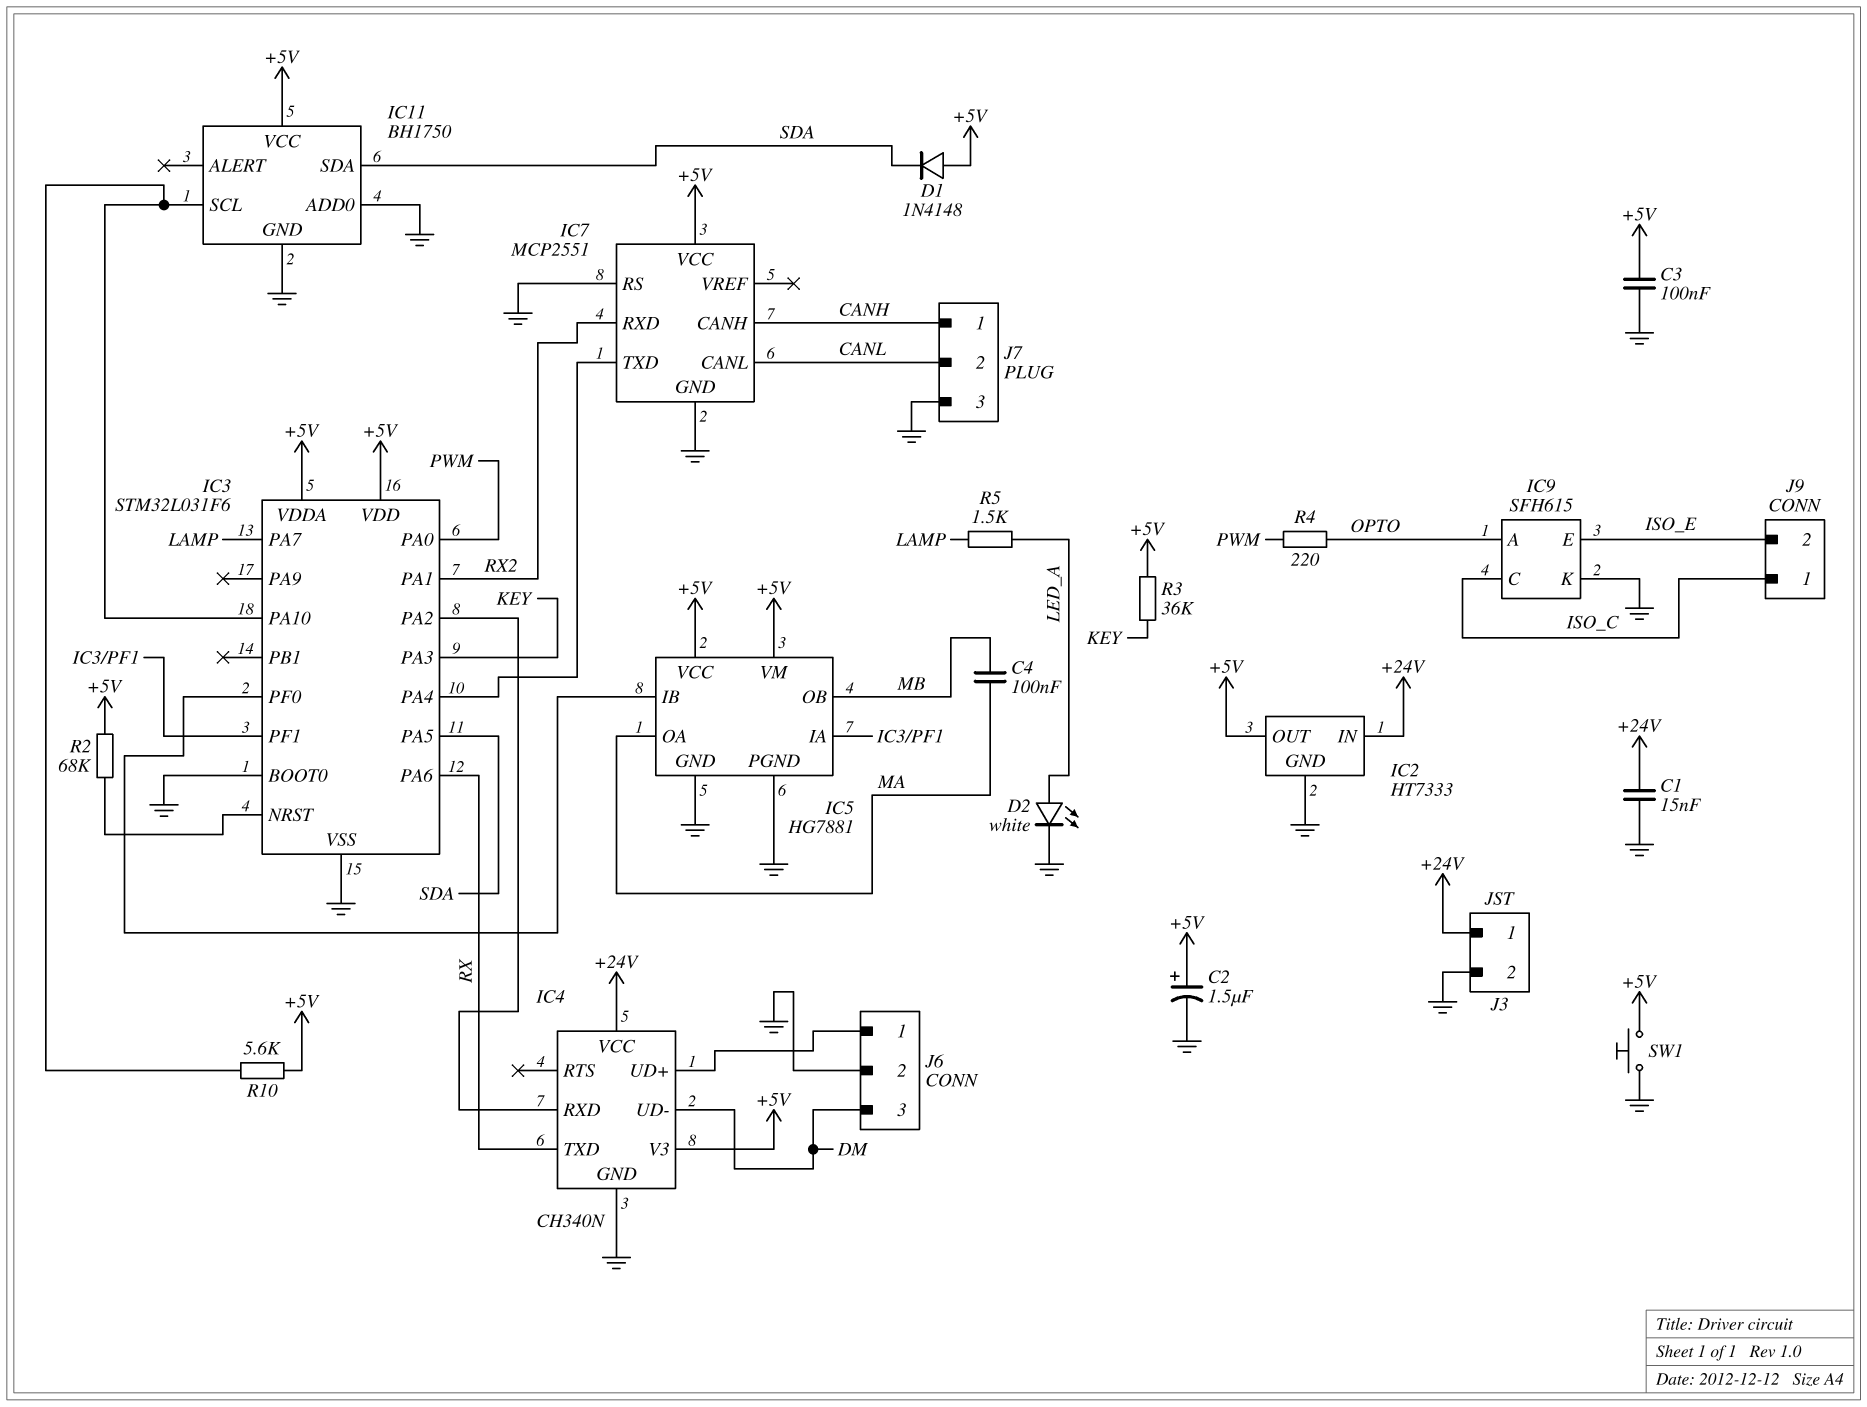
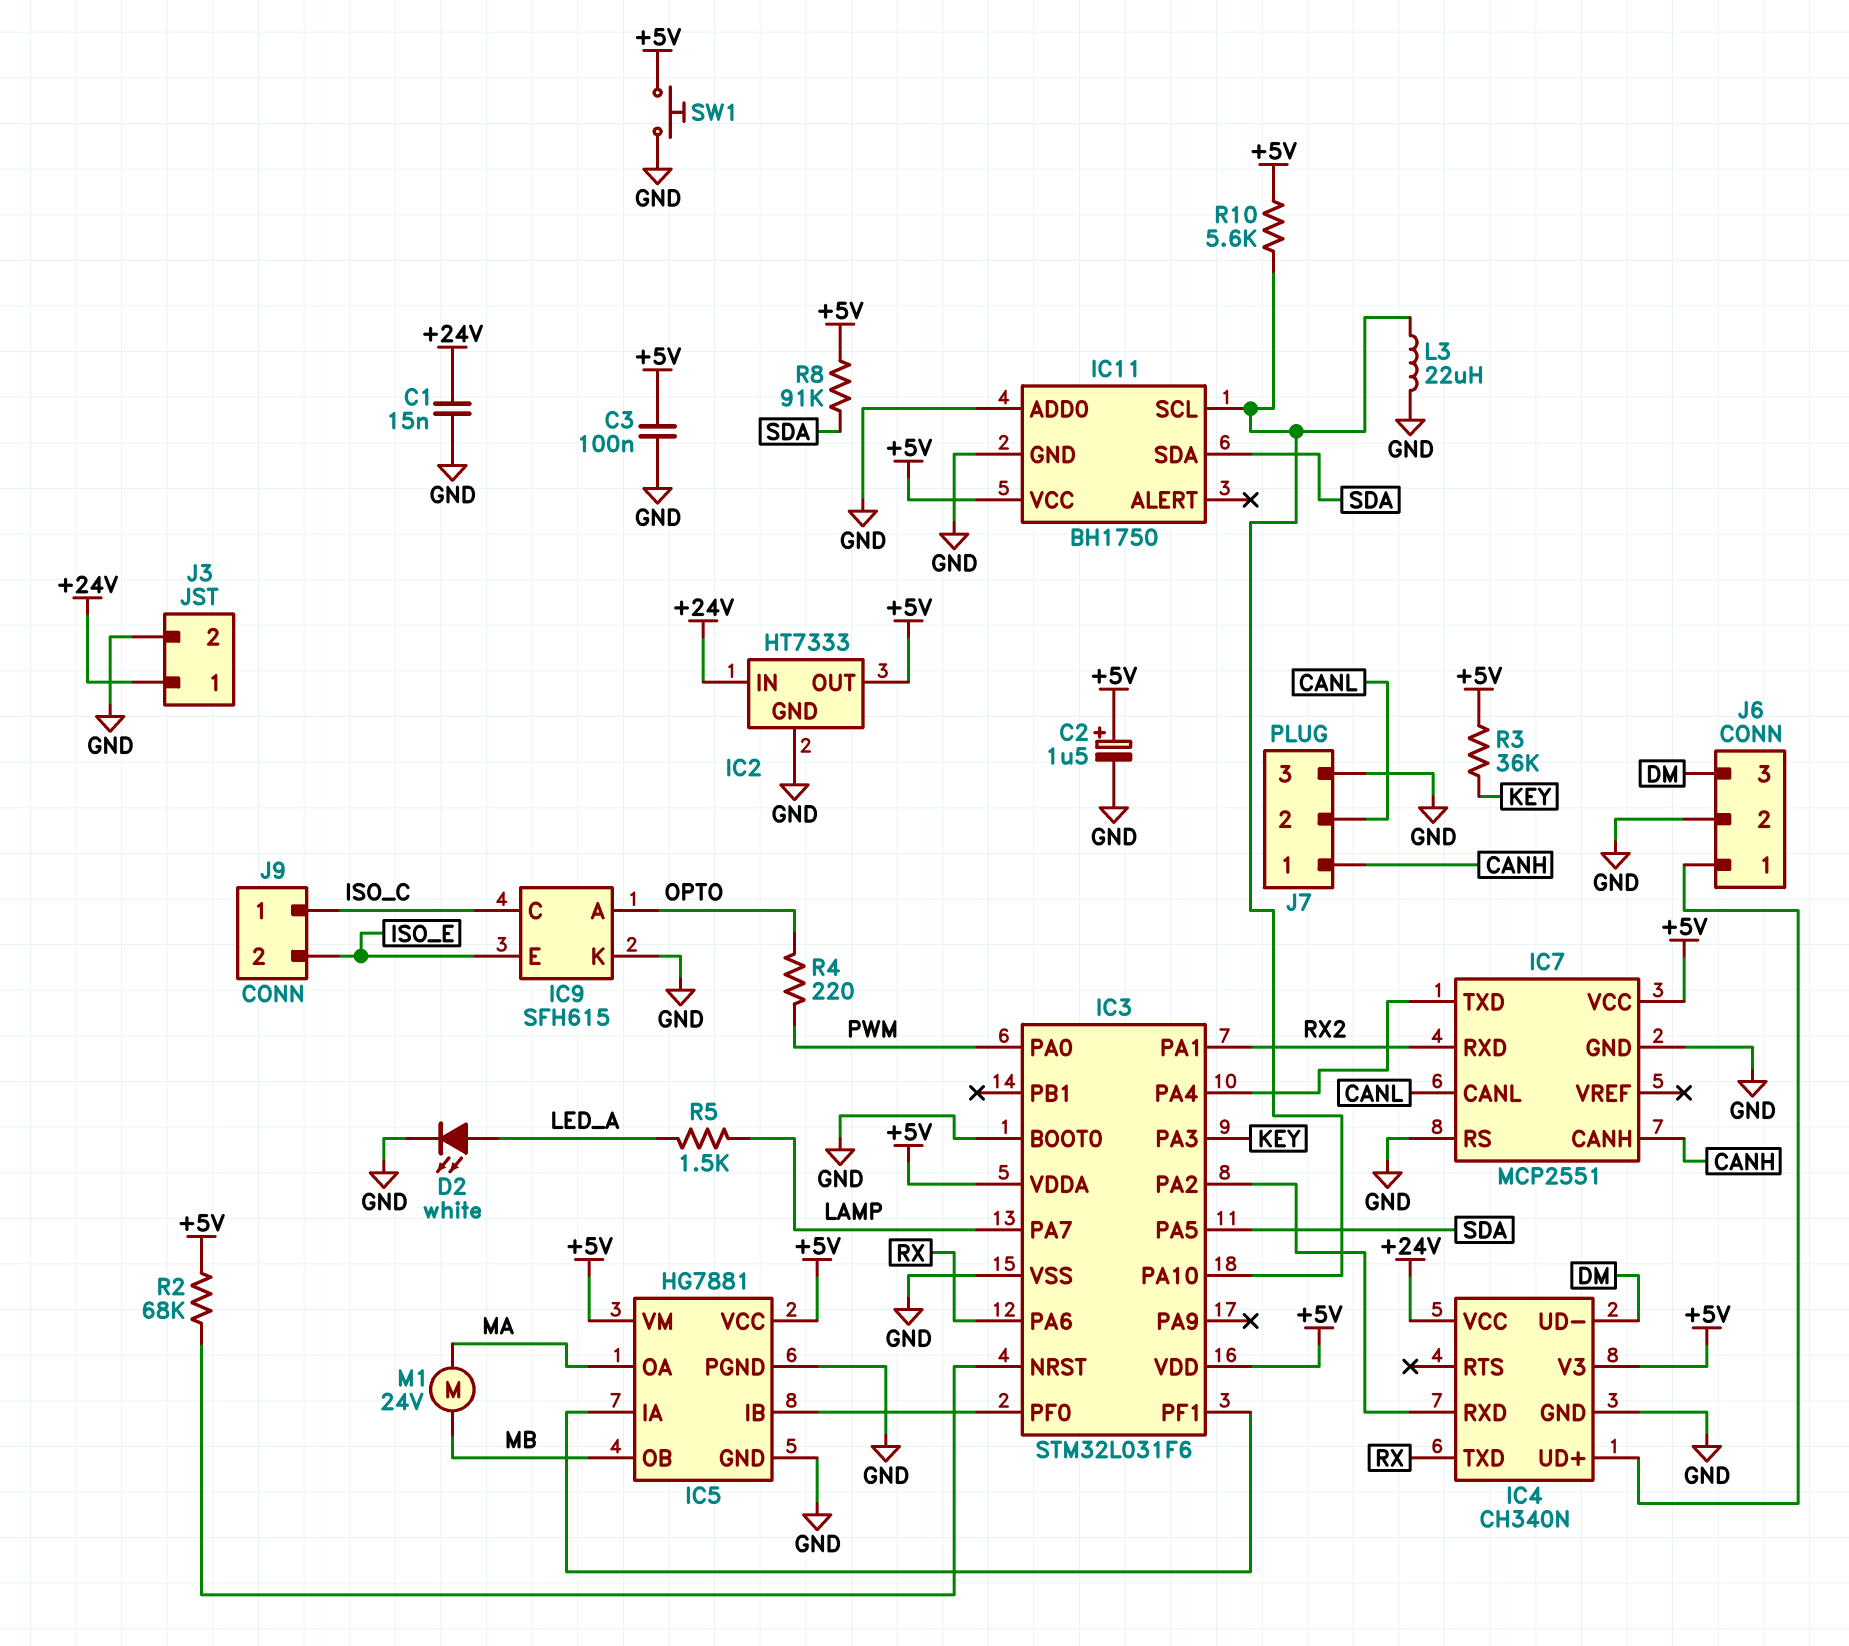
C4: 100nF (MA, MB) -> none
D1: diode 1N4148 (A +5V, K SDA) -> none
L3: none -> 22uH (GND, IC3/PA10)
M1: none -> motor 24V (MA, MB)
R8: none -> 91k (+5V, SDA)

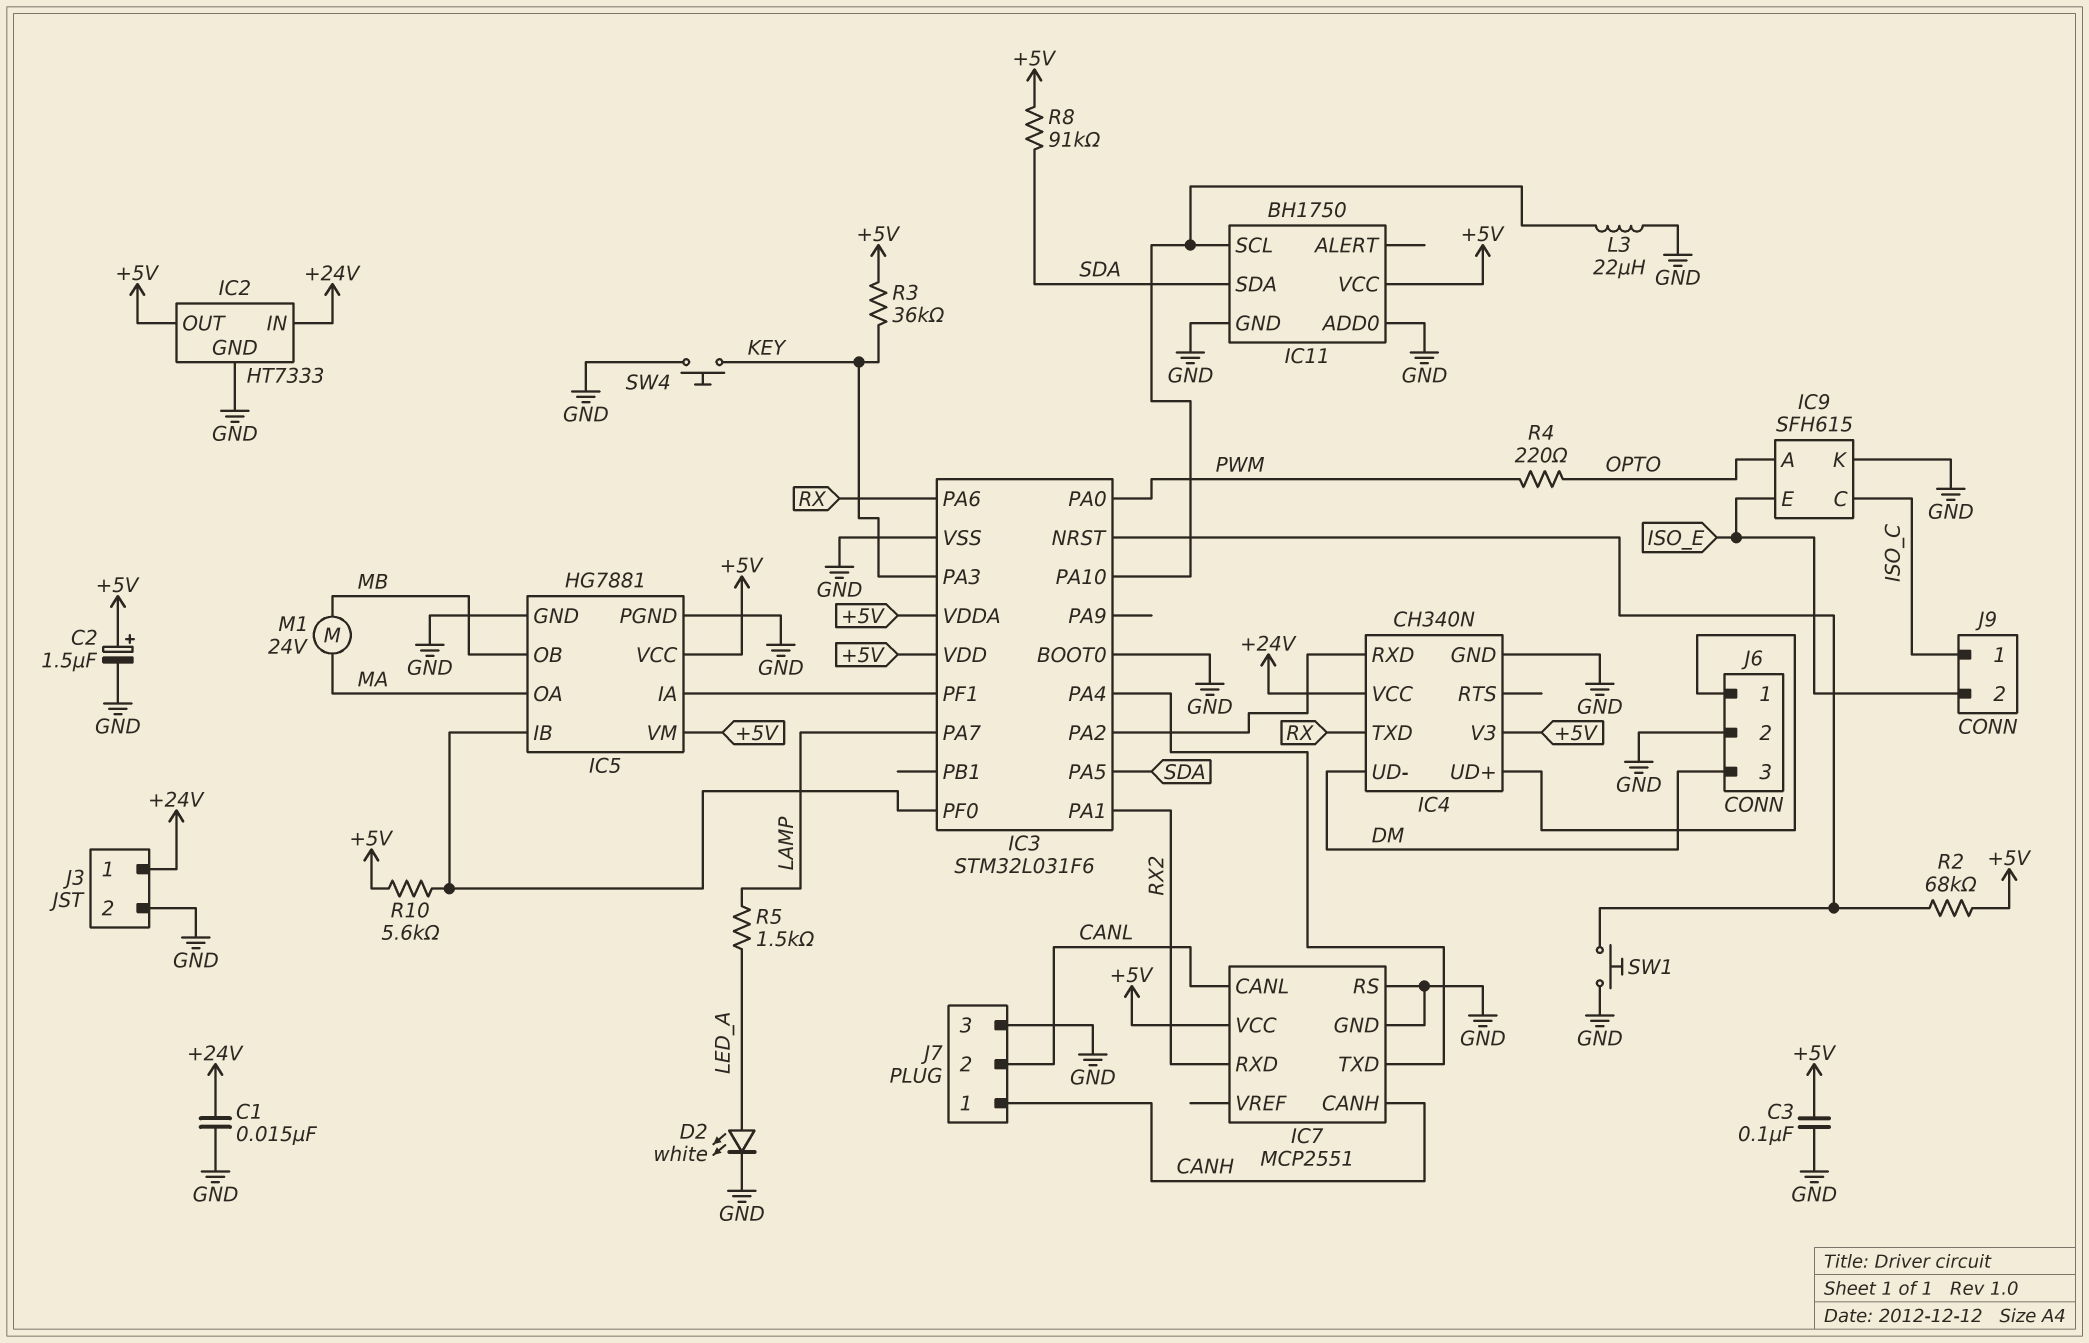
R10: 5.6k (+5V, IC3/PA10) -> 5.6k (+5V, IC3/PF0)
SW1: button (+5V, GND) -> button (GND, IC3/NRST)
SW4: none -> button (GND, KEY)

